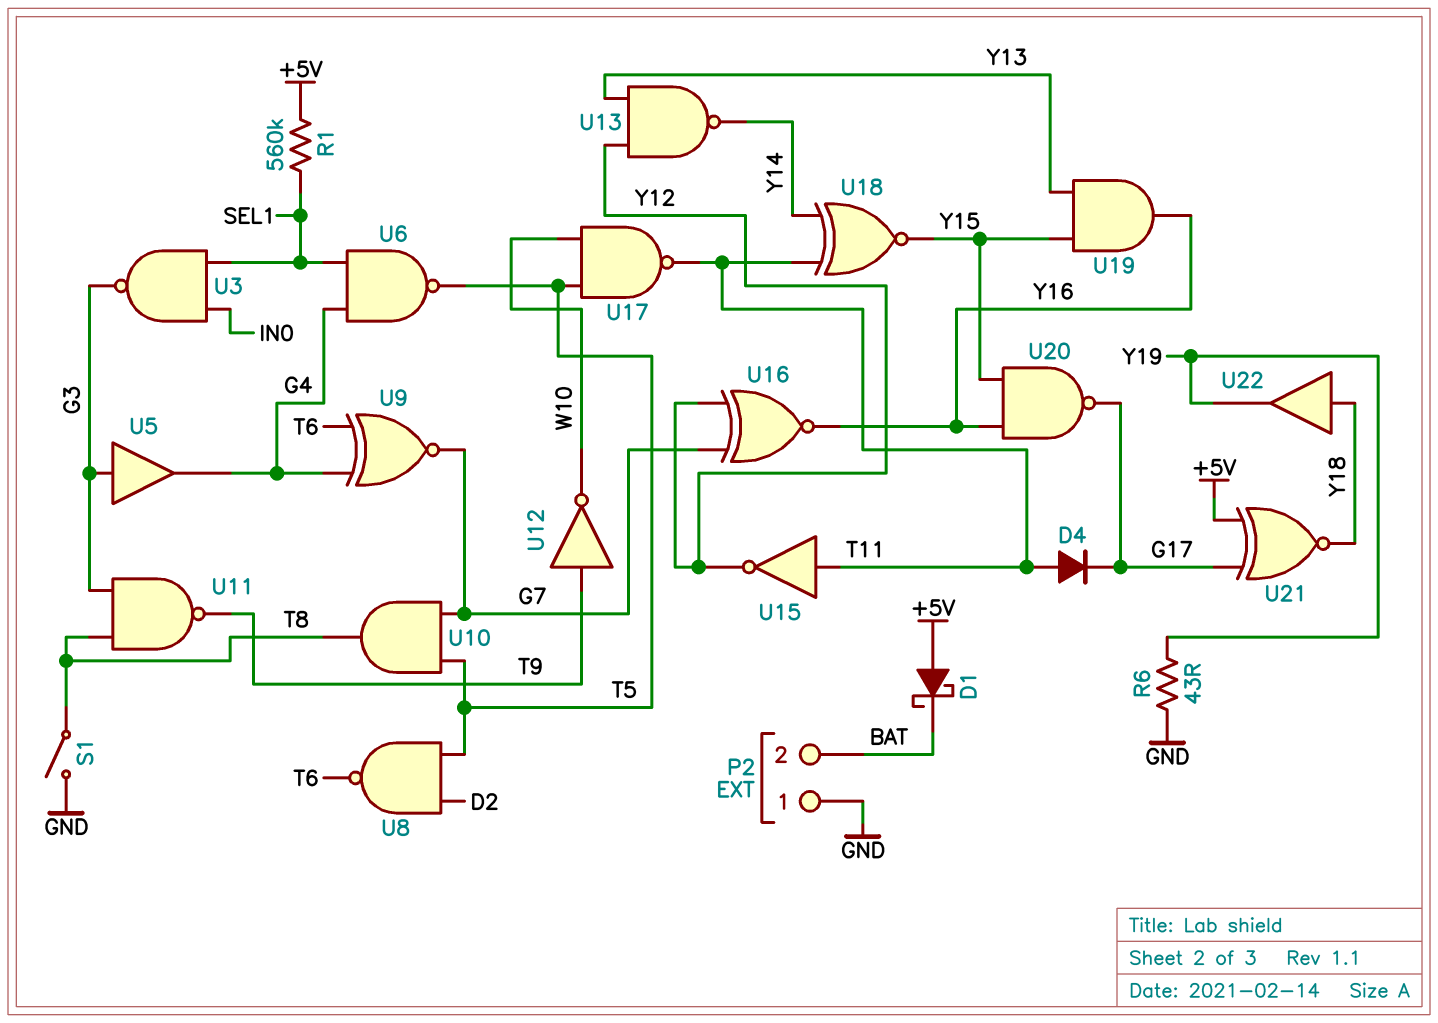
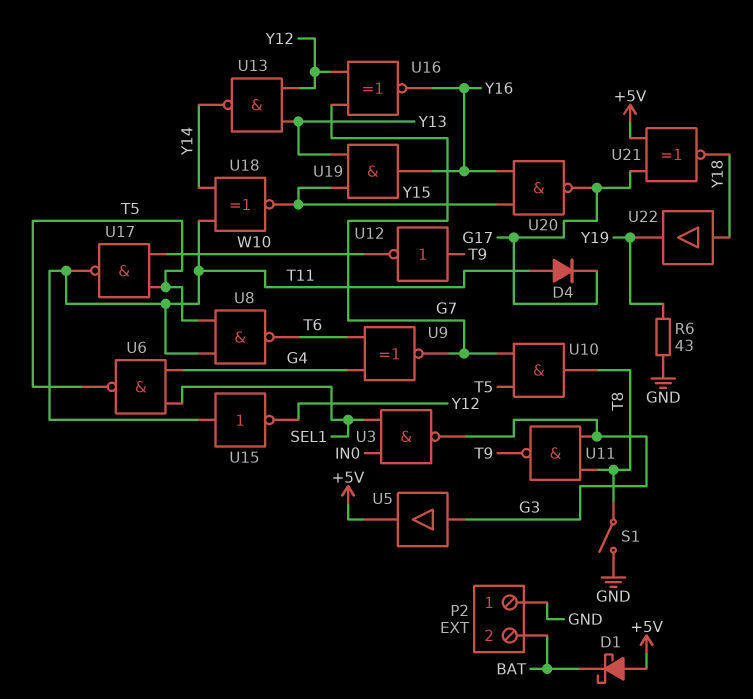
R1: 560k (+5V, SEL1) -> none
U5: buffer (in G3, out G4) -> buffer (in G3, out +5V)
U8: NAND (in D2, in T5, out T6) -> NAND (in T5, in T11, out T6)

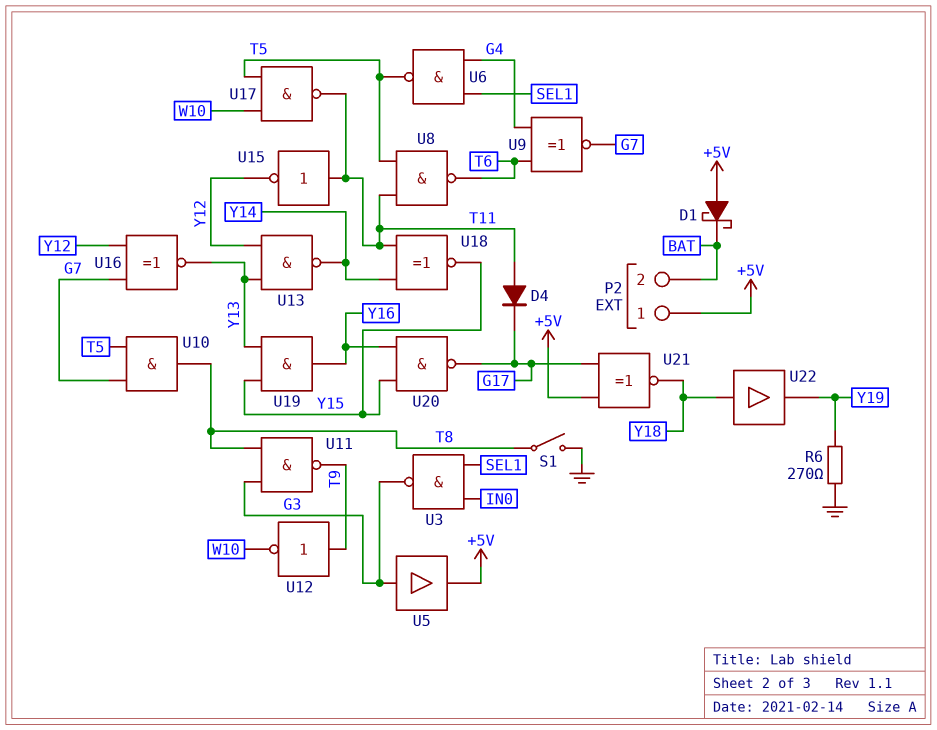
P2 pin 1: GND -> +5V
R6: 43 (GND, Y19) -> 270 (GND, Y19)
U16: XNOR (in G7, in Y12, out Y16) -> XNOR (in G7, in Y12, out Y13)

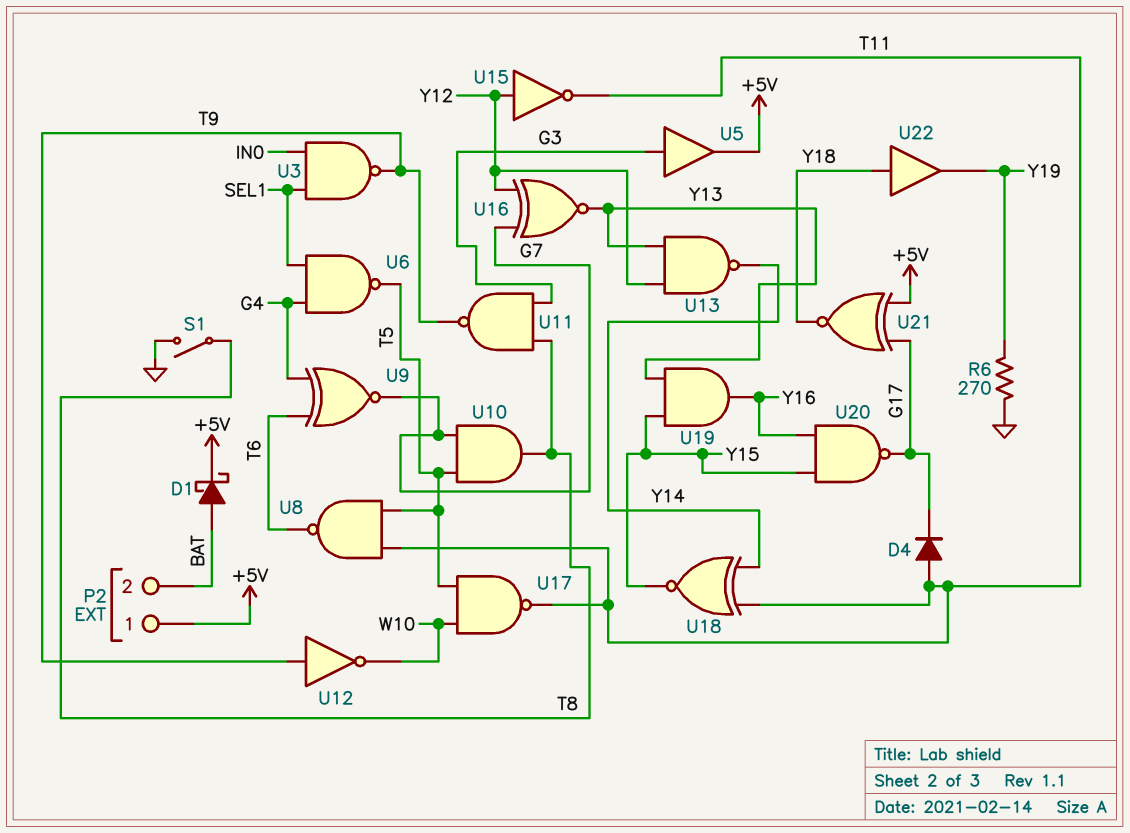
D1: schottky (A +5V, K BAT) -> schottky (A BAT, K +5V)
U3: NAND (in IN0, in SEL1, out G3) -> NAND (in IN0, in SEL1, out T9)
U15: NOT (in T11, out Y12) -> NOT (in Y12, out T11)

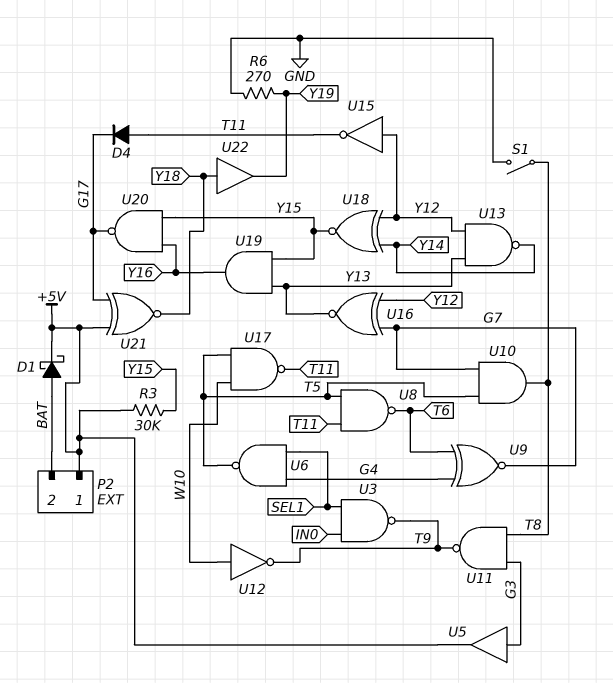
R3: none -> 30k (+5V, Y15)
U12: NOT (in T9, out W10) -> NOT (in W10, out T9)
U18: XNOR (in T11, in Y14, out Y15) -> XNOR (in Y12, in Y14, out Y15)

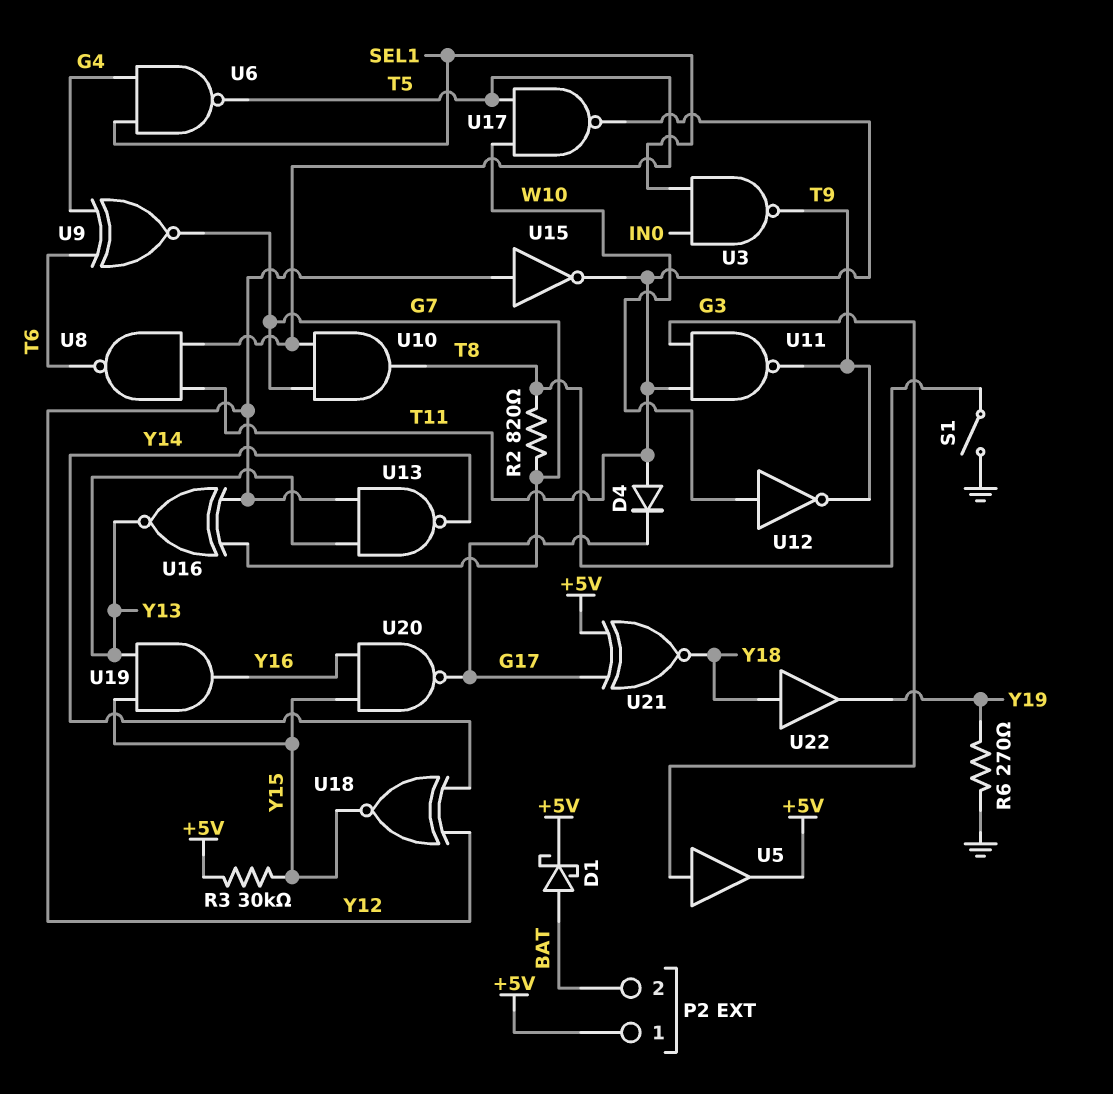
R2: none -> 820 (G7, T8)
U11: NAND (in G3, in T8, out T9) -> NAND (in G3, in T11, out T9)

